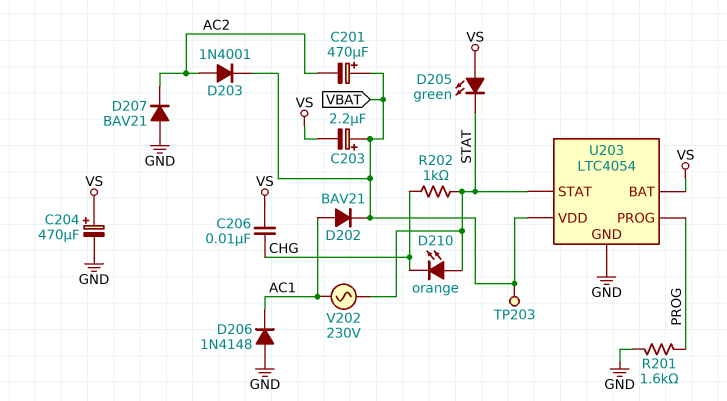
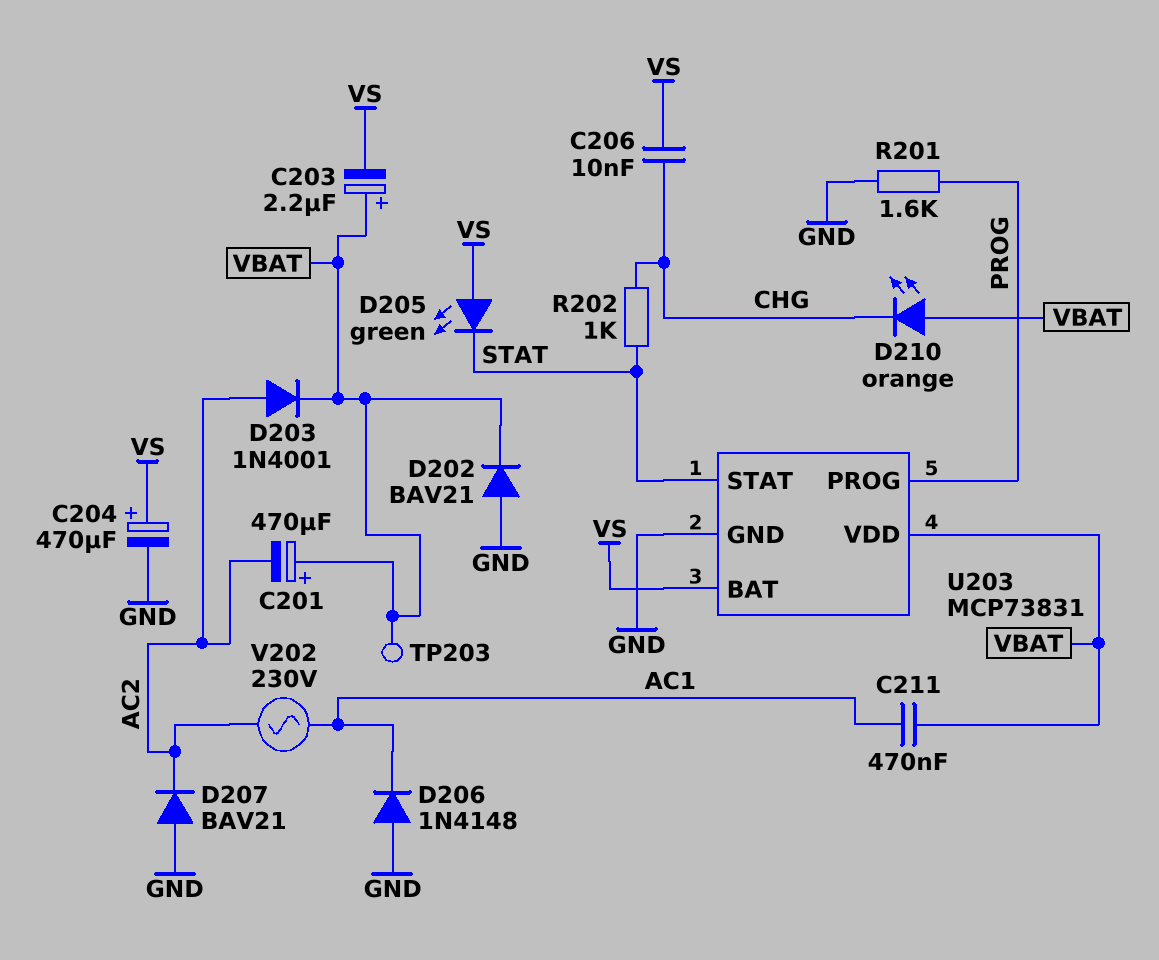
C211: none -> 470nF (AC1, VBAT)
D202: diode BAV21 (A AC1, K VBAT) -> diode BAV21 (A GND, K VBAT)
D210: LED orange (A STAT, K CHG) -> LED orange (A VBAT, K CHG)
U203: LTC4054 -> MCP73831
V202: AC 230V (AC1, STAT) -> AC 230V (AC1, AC2)

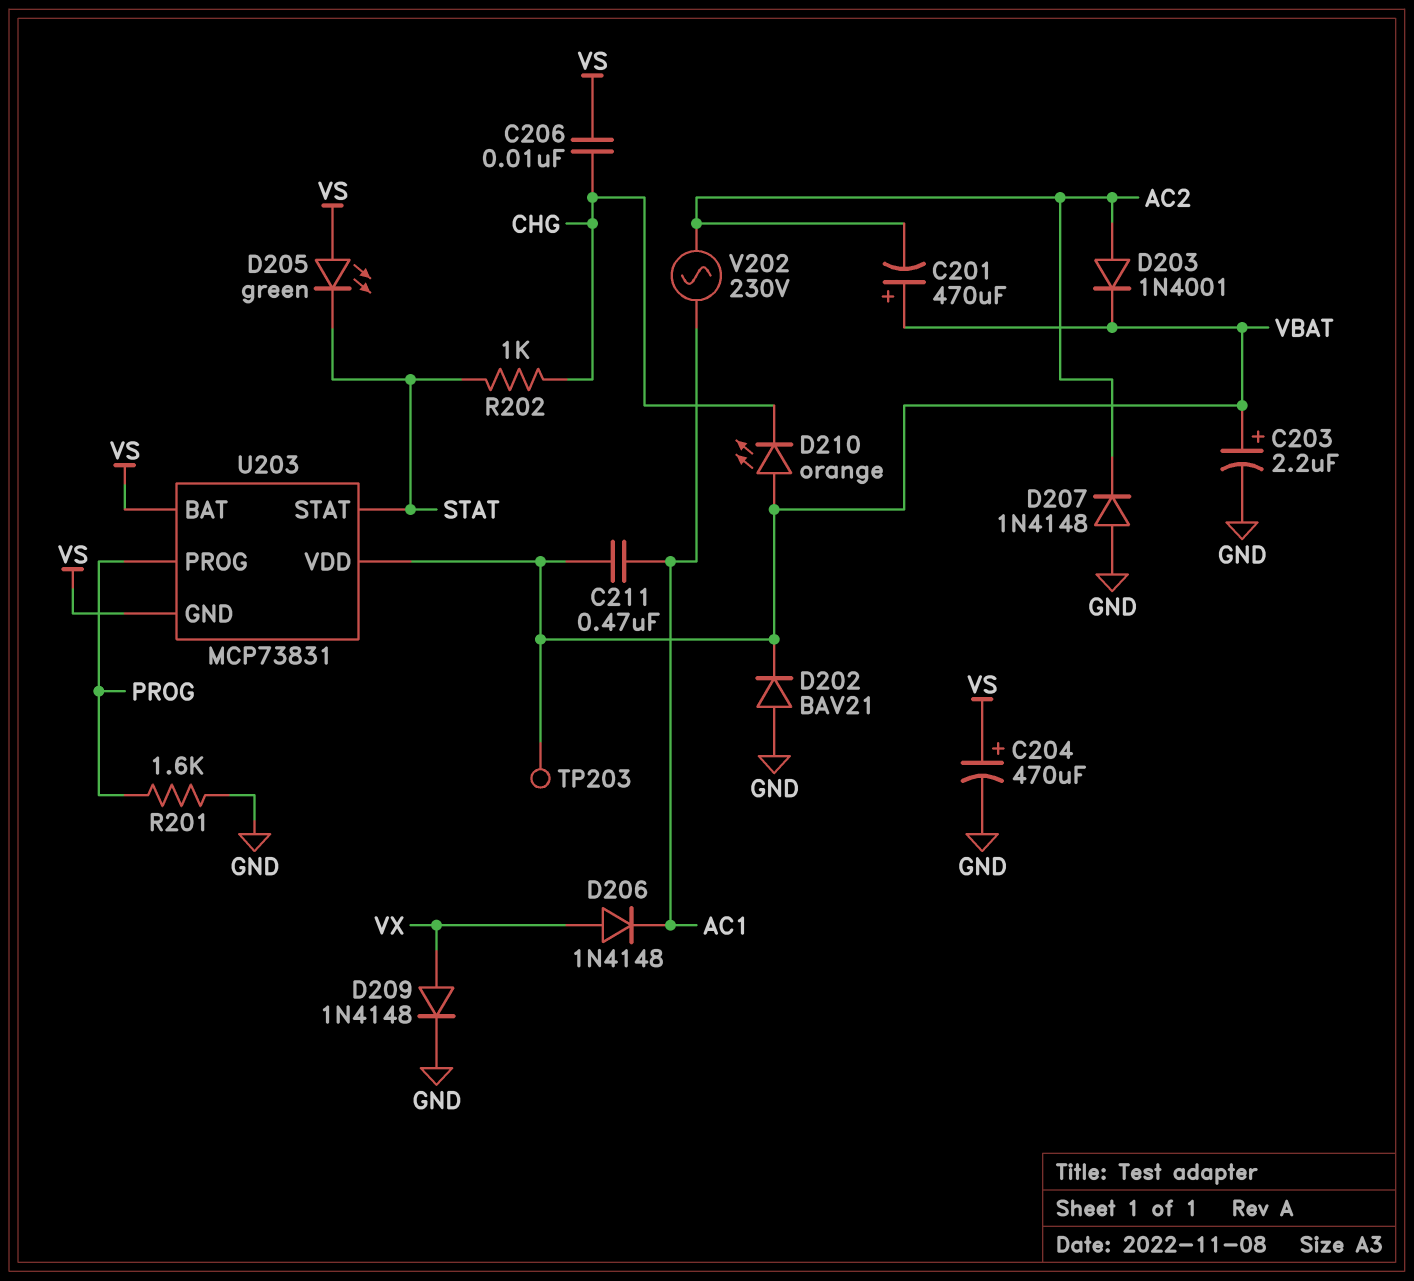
C203: 2.2uF (plus VBAT, minus VS) -> 2.2uF (plus VBAT, minus GND)
D206: diode 1N4148 (A GND, K AC1) -> diode 1N4148 (A VX, K AC1)
D207: diode BAV21 (A GND, K AC2) -> diode 1N4148 (A GND, K AC2)
D209: none -> diode 1N4148 (A VX, K GND)
U203 pin GND: GND -> VS

